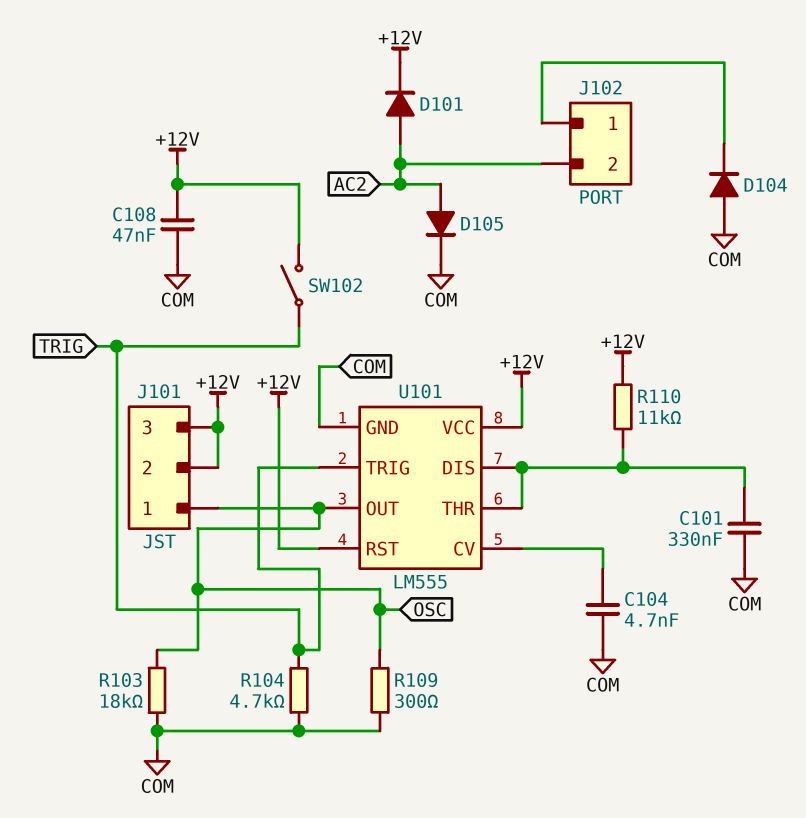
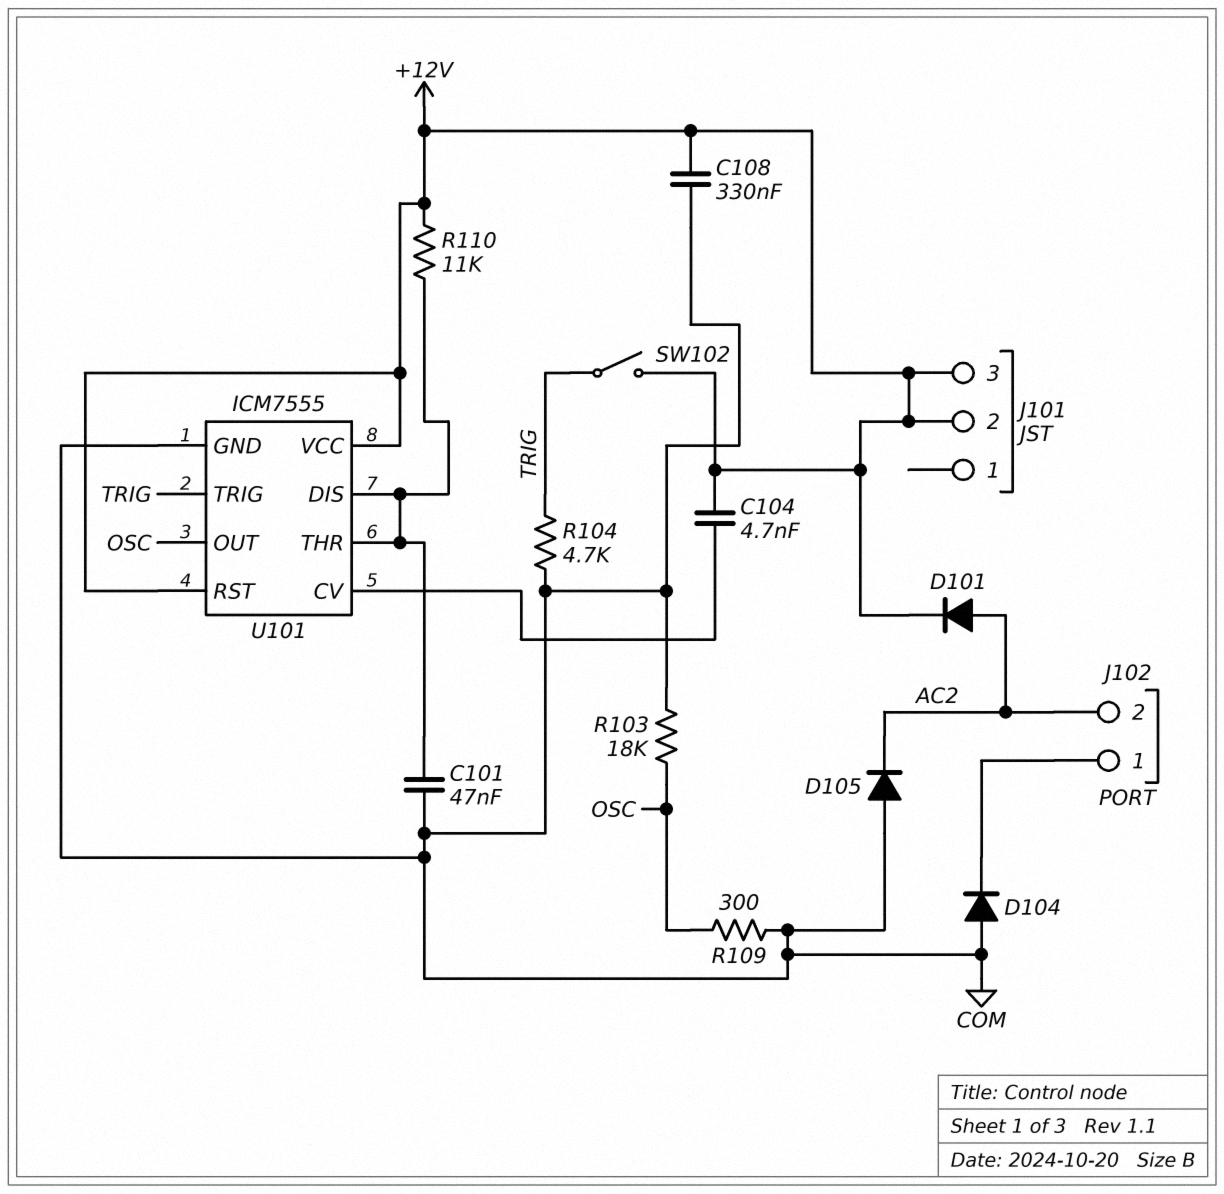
C101: 330nF (COM, U101/DIS) -> 47nF (COM, U101/DIS)
C104: 4.7nF (COM, U101/CV) -> 4.7nF (+12V, U101/CV)
C108: 47nF (+12V, COM) -> 330nF (+12V, COM)
D105: diode (A AC2, K COM) -> diode (A COM, K AC2)
J101 pin 1: OSC -> none
U101: LM555 -> ICM7555

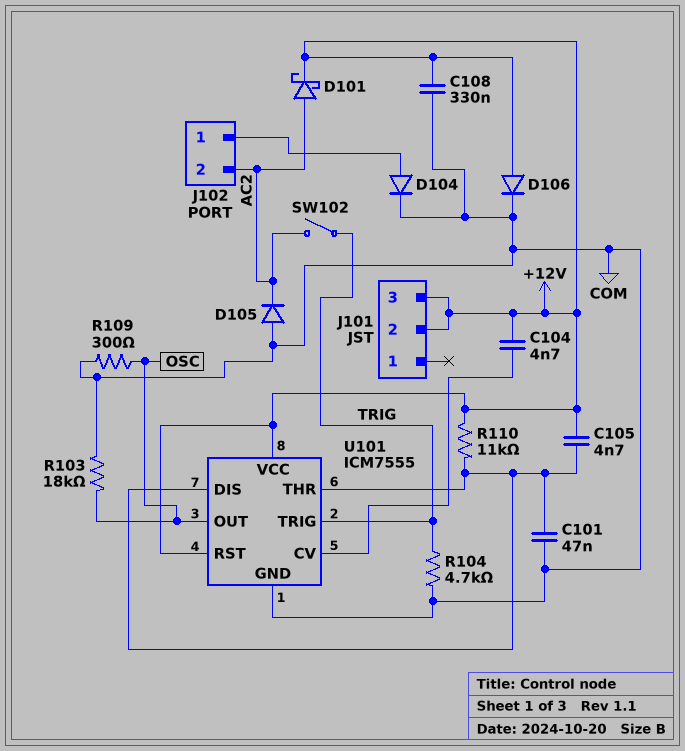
C105: none -> 4.7nF (+12V, U101/DIS)
D101: diode (A AC2, K +12V) -> schottky (A AC2, K +12V)
D104: diode (A COM, K J102/1) -> diode (A J102/1, K COM)
D106: none -> diode (A +12V, K COM)
SW102: switch (+12V, TRIG) -> switch (AC2, TRIG)

